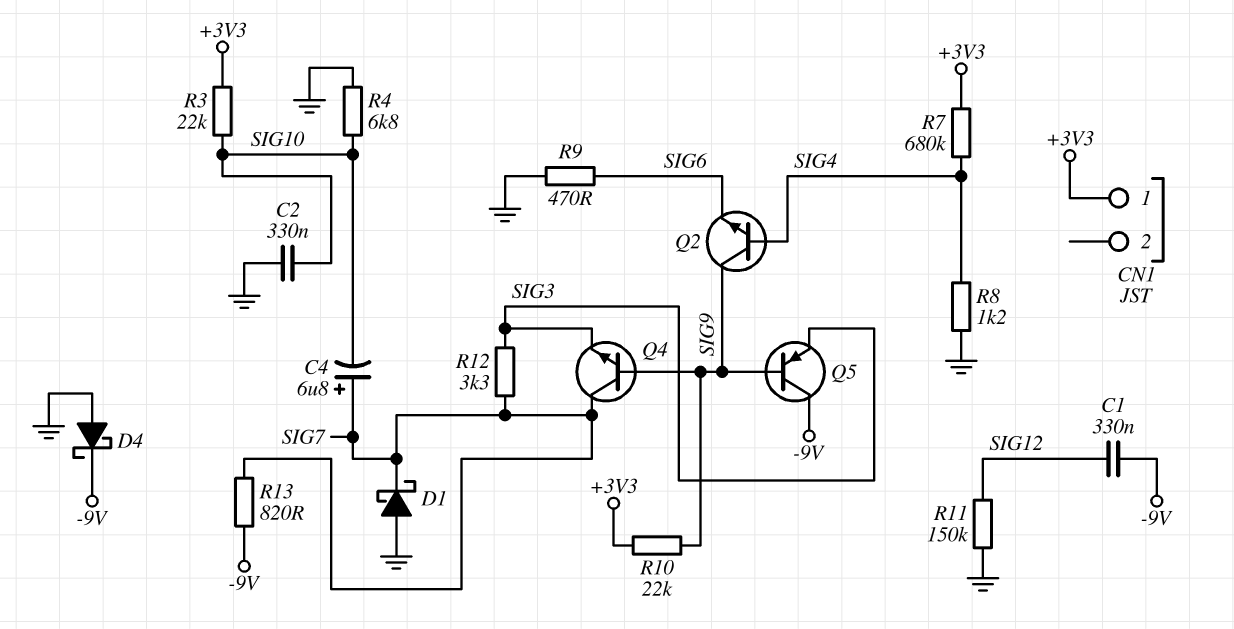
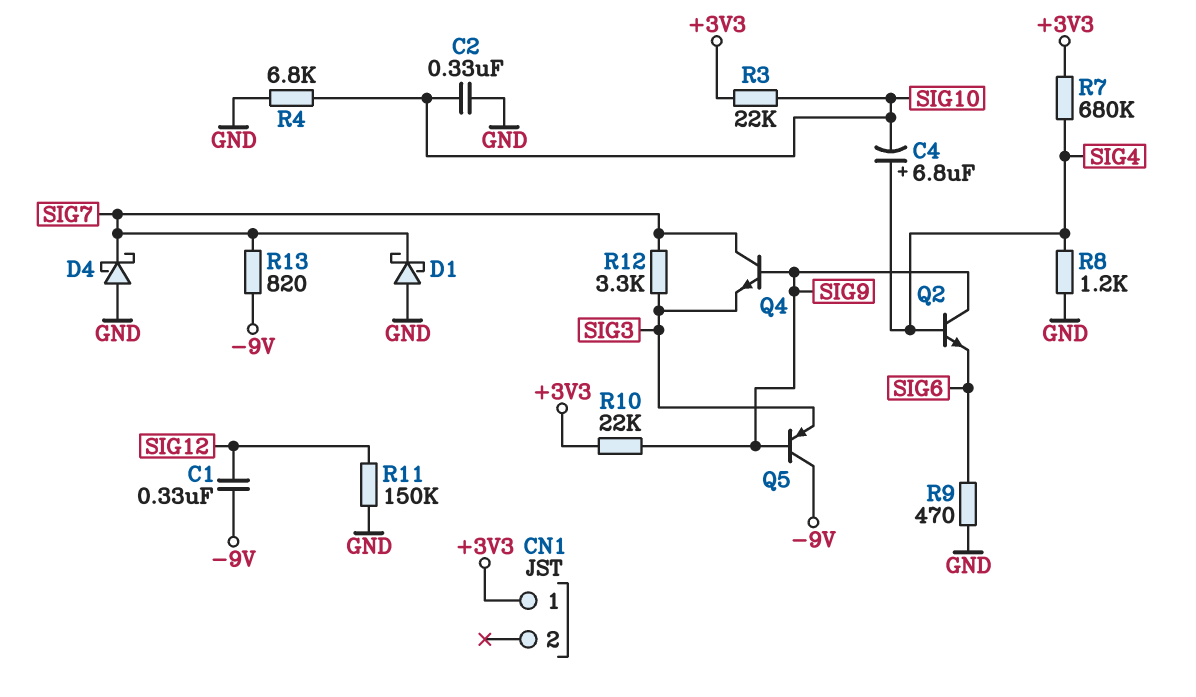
C4: 6.8uF (plus SIG7, minus SIG10) -> 6.8uF (plus SIG4, minus SIG10)
D4: schottky (A GND, K -9V) -> schottky (A GND, K SIG7)

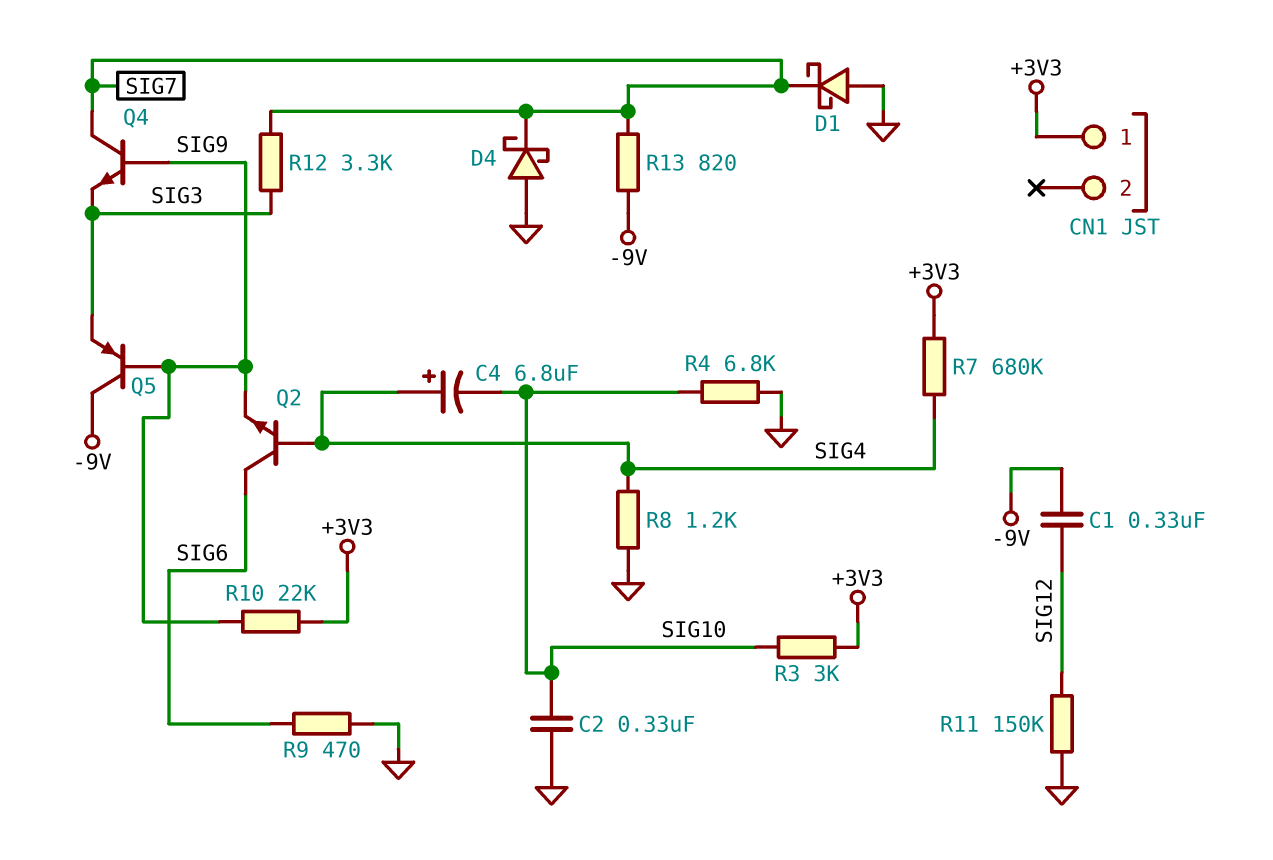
Q2: NPN (B SIG4, C SIG9, E SIG6) -> NPN (B SIG4, C SIG6, E SIG9)
R3: 22k (+3V3, SIG10) -> 3k (+3V3, SIG10)

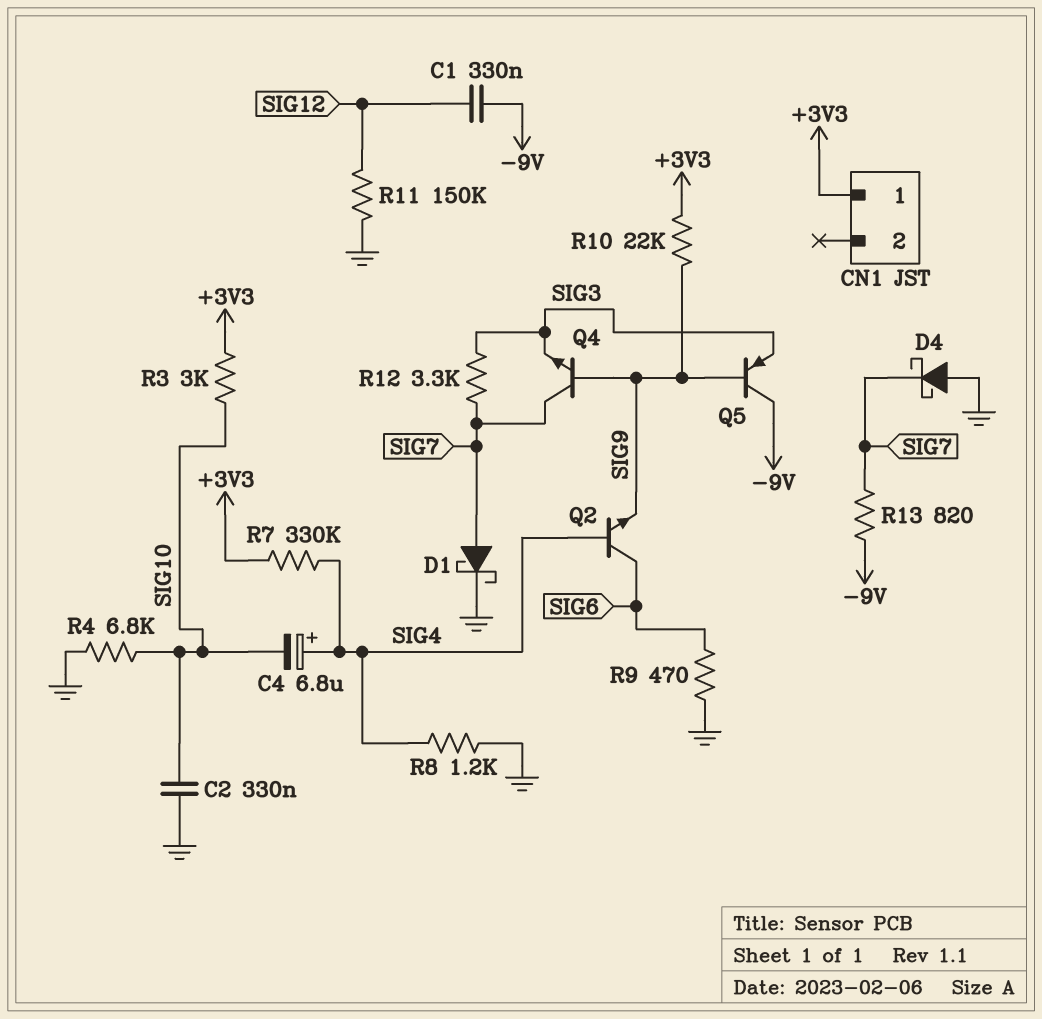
D1: schottky (A GND, K SIG7) -> schottky (A SIG7, K GND)
R7: 680k (+3V3, SIG4) -> 330k (+3V3, SIG4)

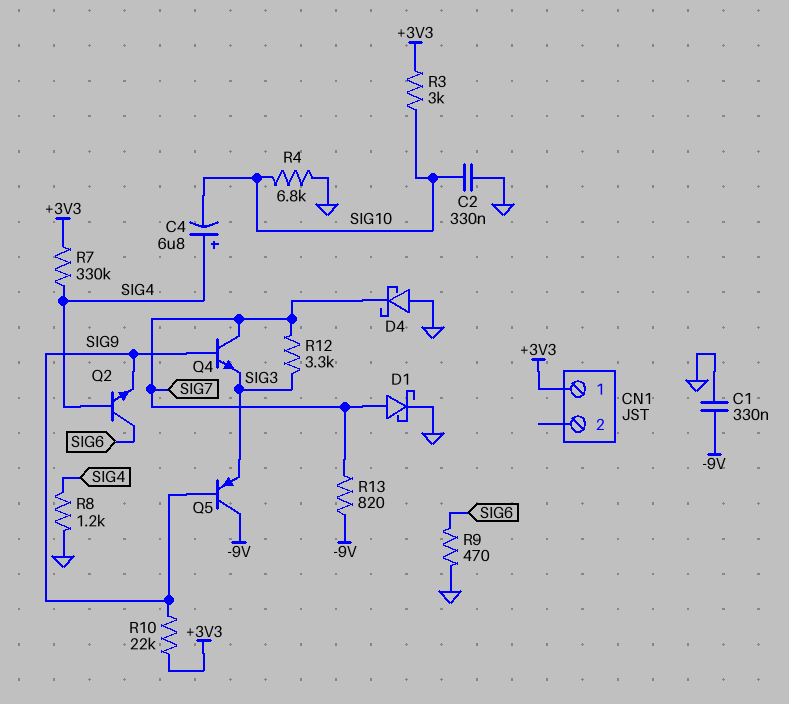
C1: 330nF (-9V, SIG12) -> 330nF (-9V, GND)
R11: 150k (GND, SIG12) -> none

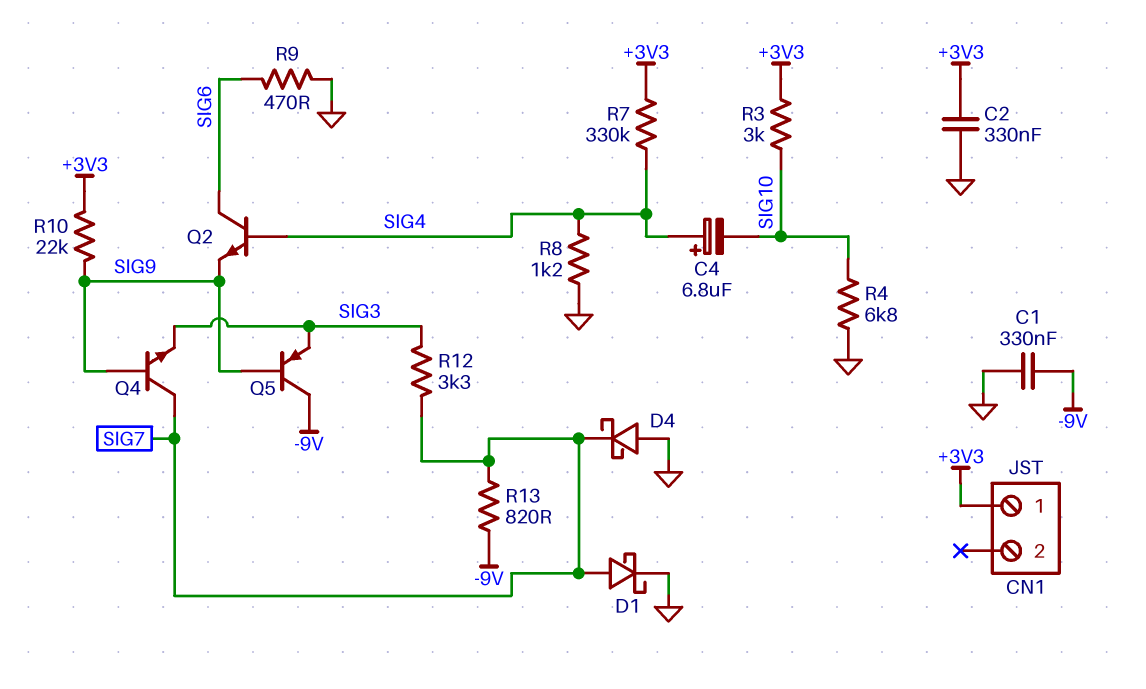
C2: 330nF (GND, SIG10) -> 330nF (+3V3, GND)

